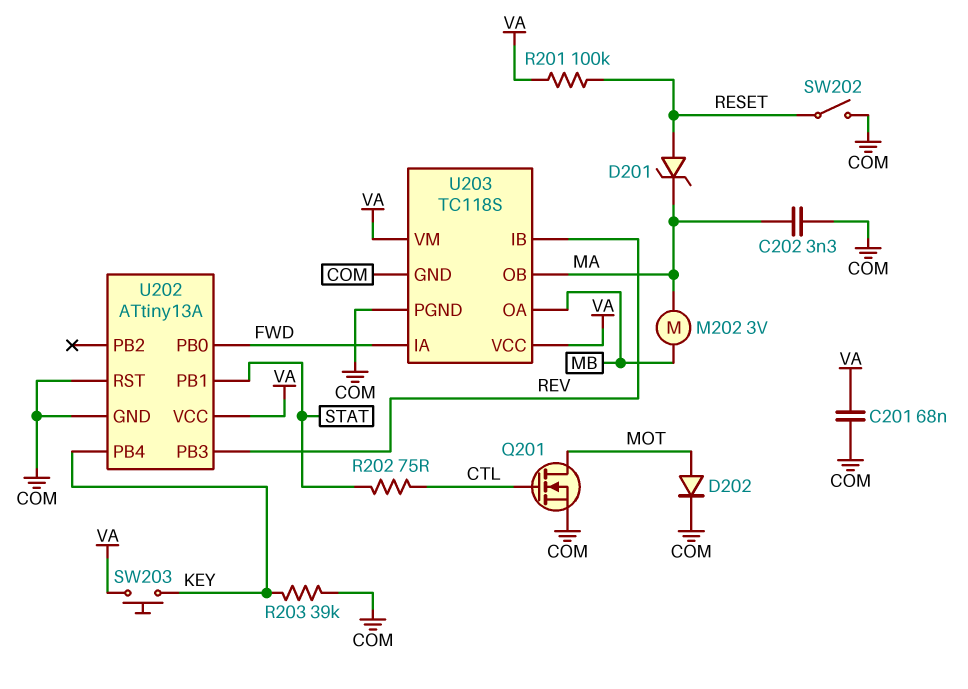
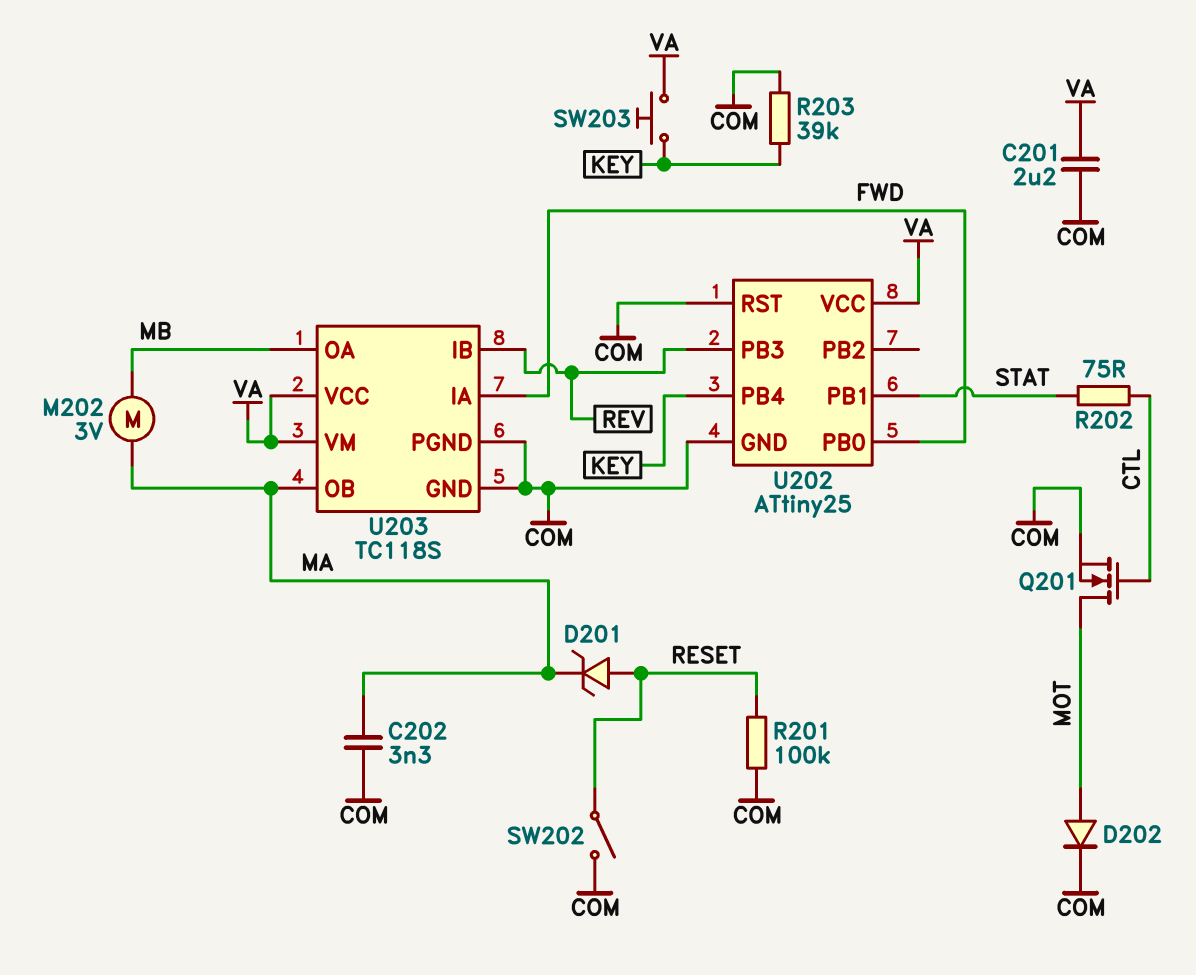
C201: 68nF (COM, VA) -> 2.2uF (COM, VA)
R201: 100k (RESET, VA) -> 100k (COM, RESET)
U202: ATtiny13A -> ATtiny25

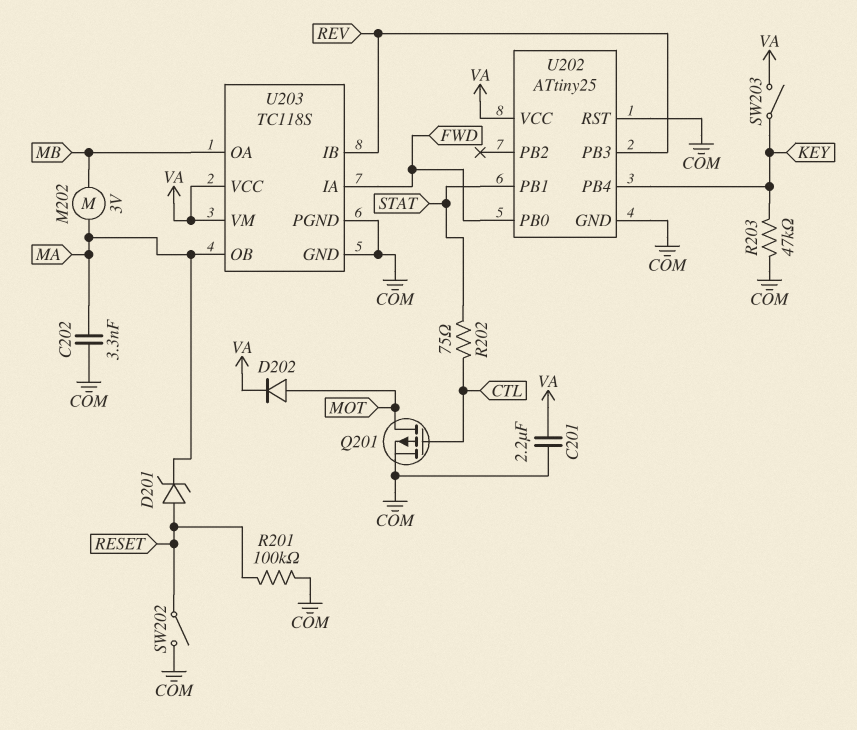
D202: diode (A MOT, K COM) -> diode (A MOT, K VA)
Q201: NMOS (G CTL, D MOT, S COM) -> PMOS (G CTL, D MOT, S COM)
R203: 39k (COM, KEY) -> 47k (COM, KEY)
SW203: button (KEY, VA) -> switch (KEY, VA)

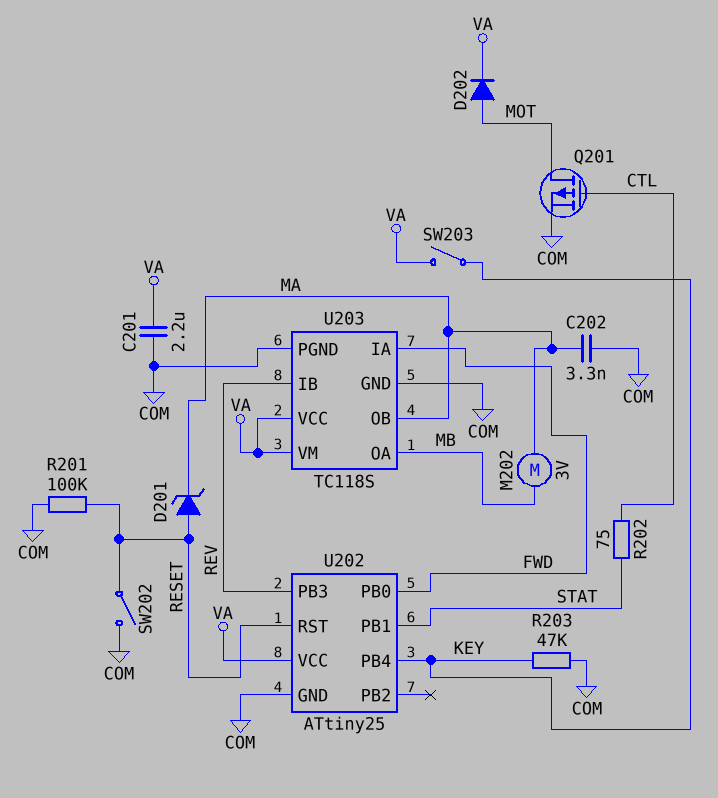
U202 pin RST: COM -> RESET

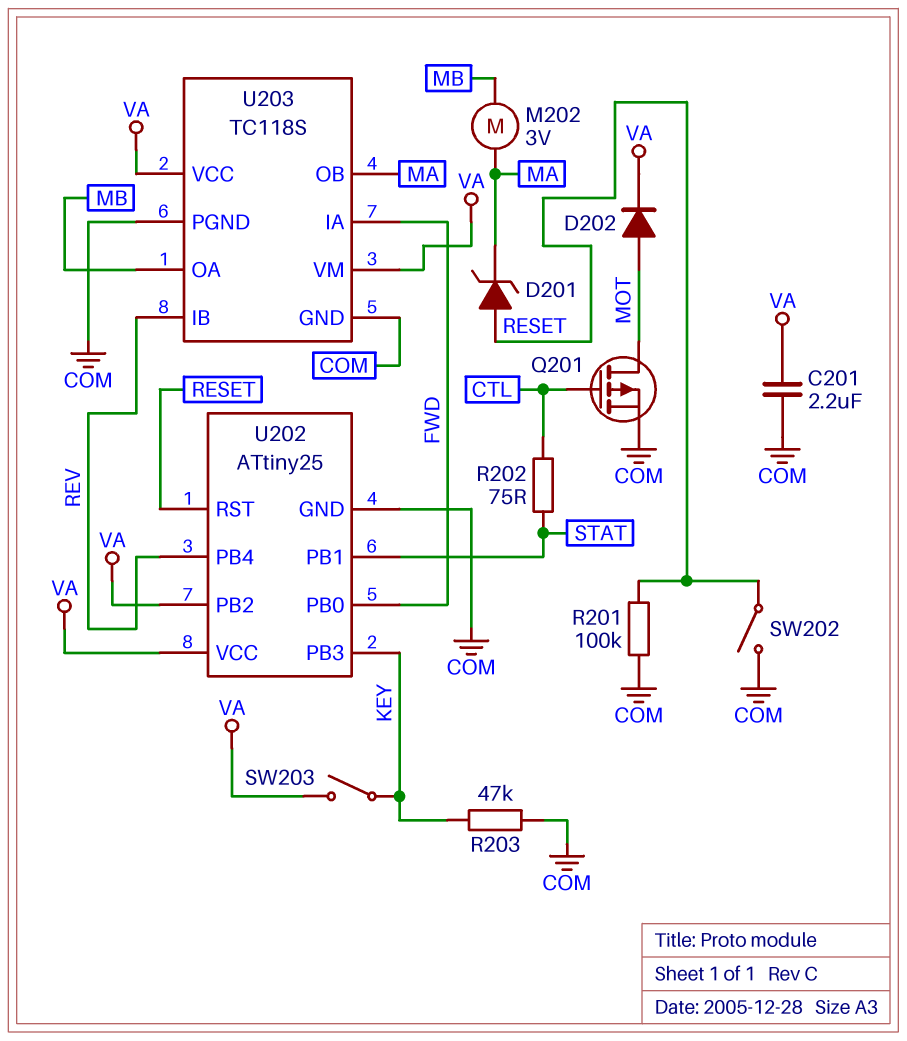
C202: 3.3nF (COM, MA) -> none
U202 pin PB2: none -> VA
U202 pin PB3: REV -> KEY
U202 pin PB4: KEY -> REV

